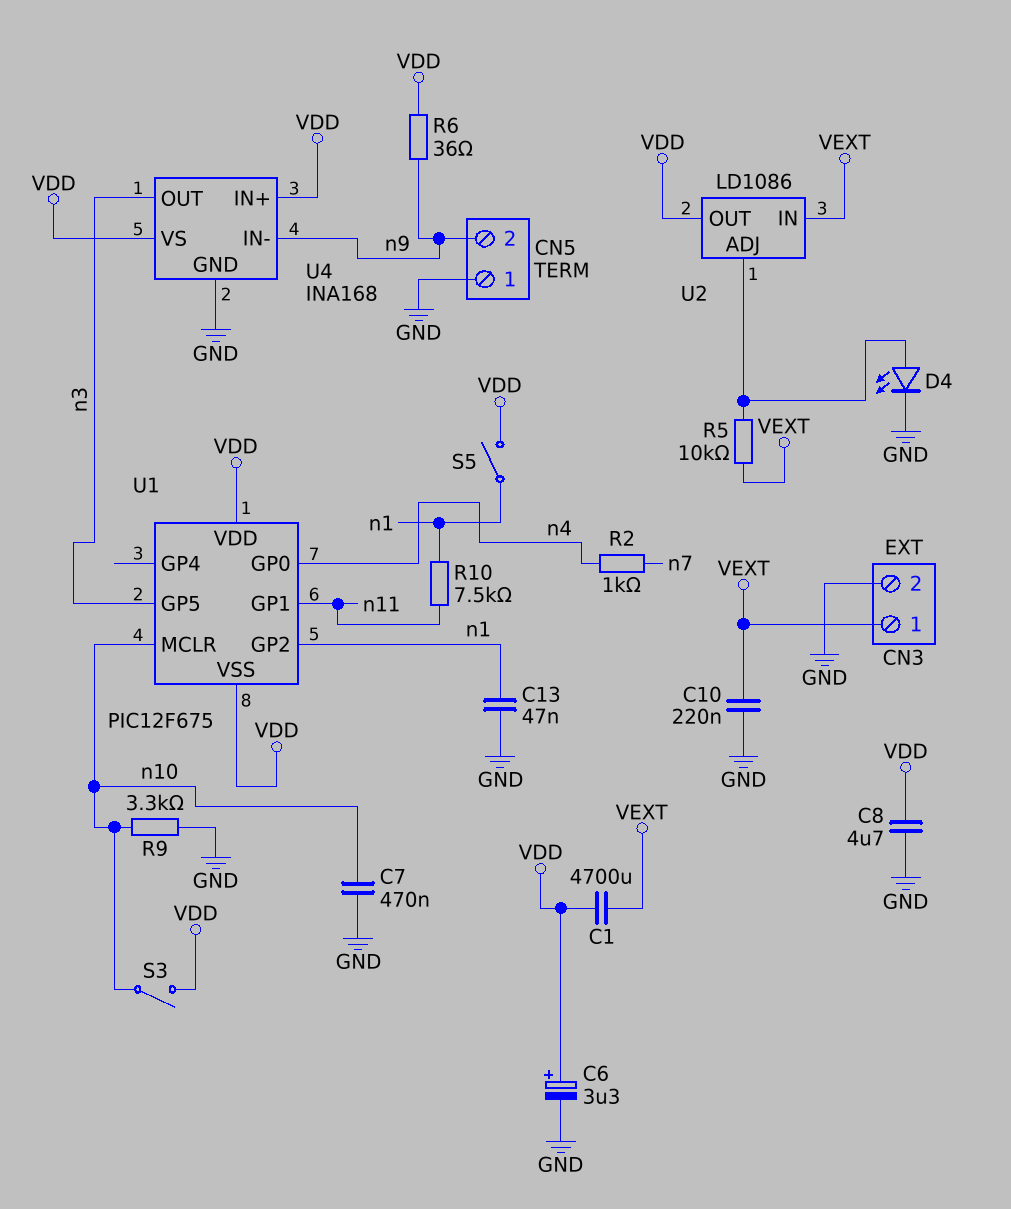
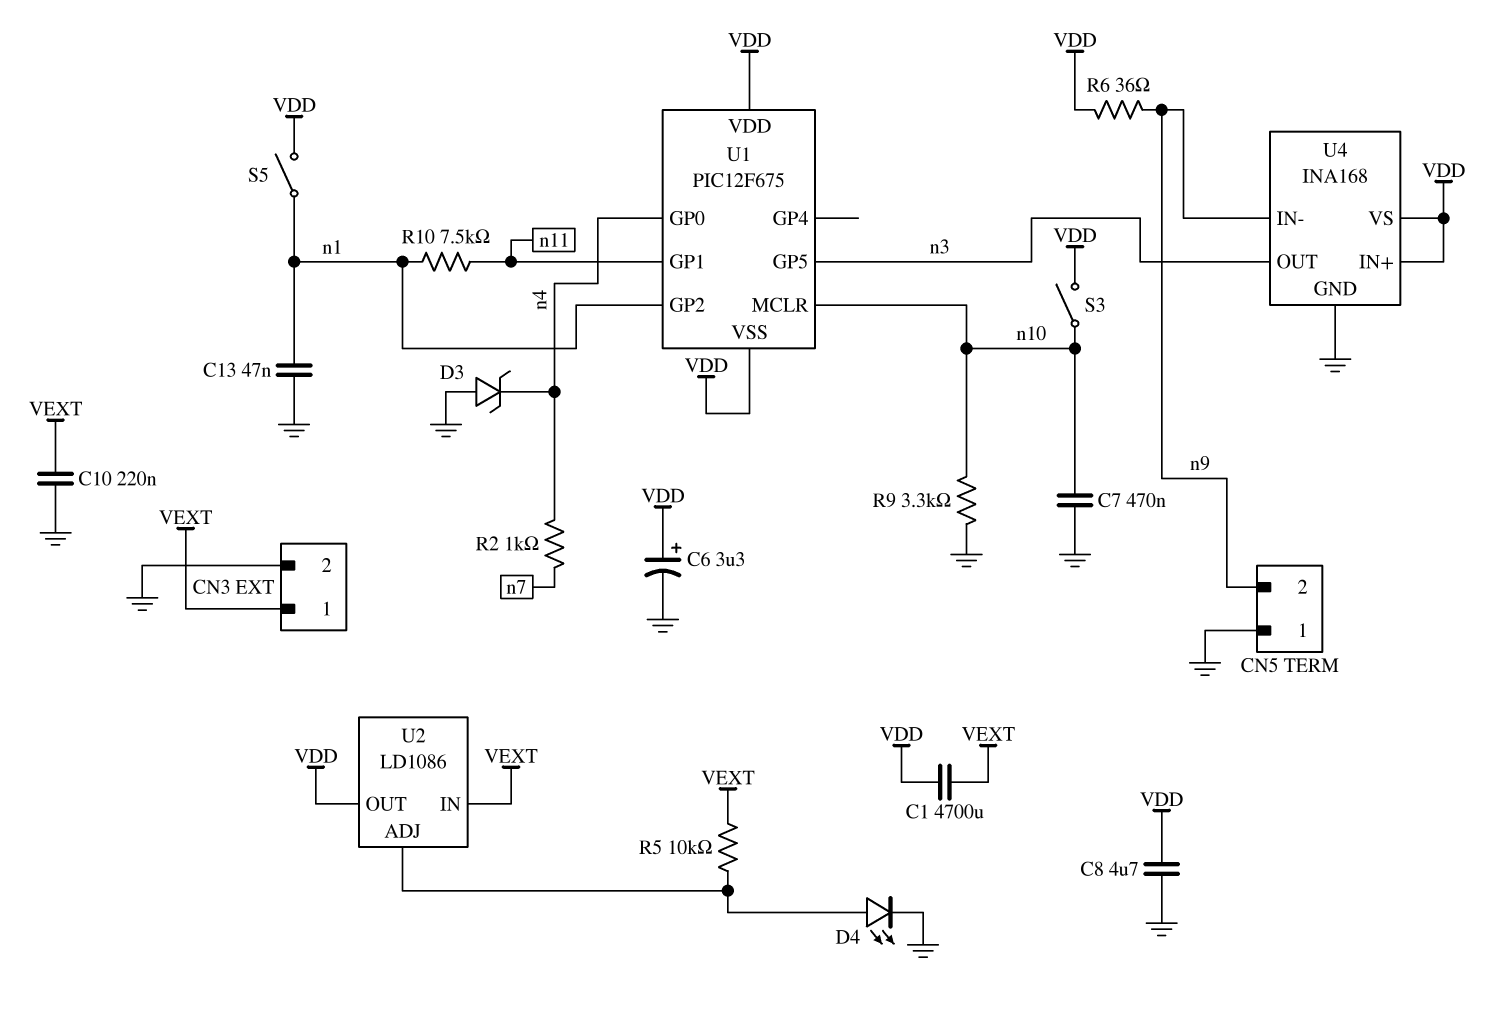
D3: none -> zener (A GND, K n4)

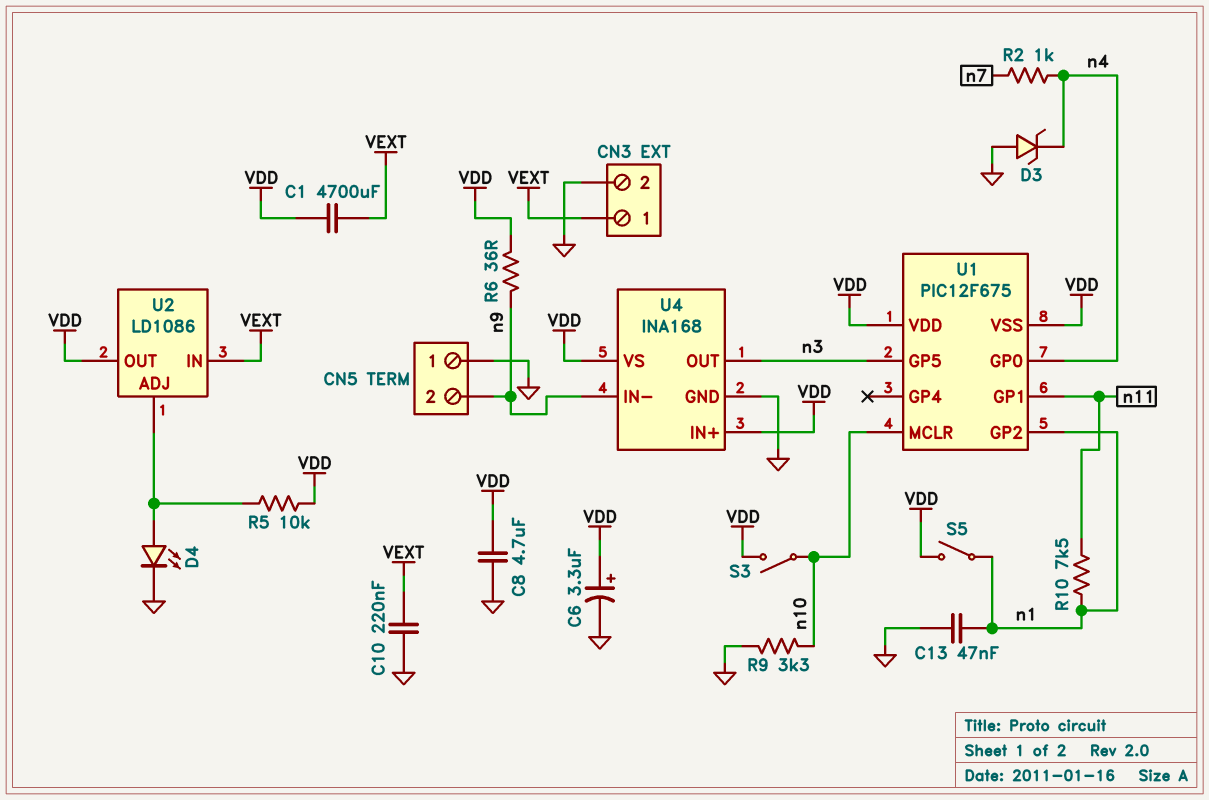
C7: 470nF (GND, n10) -> none
R5: 10k (U2/ADJ, VEXT) -> 10k (U2/ADJ, VDD)

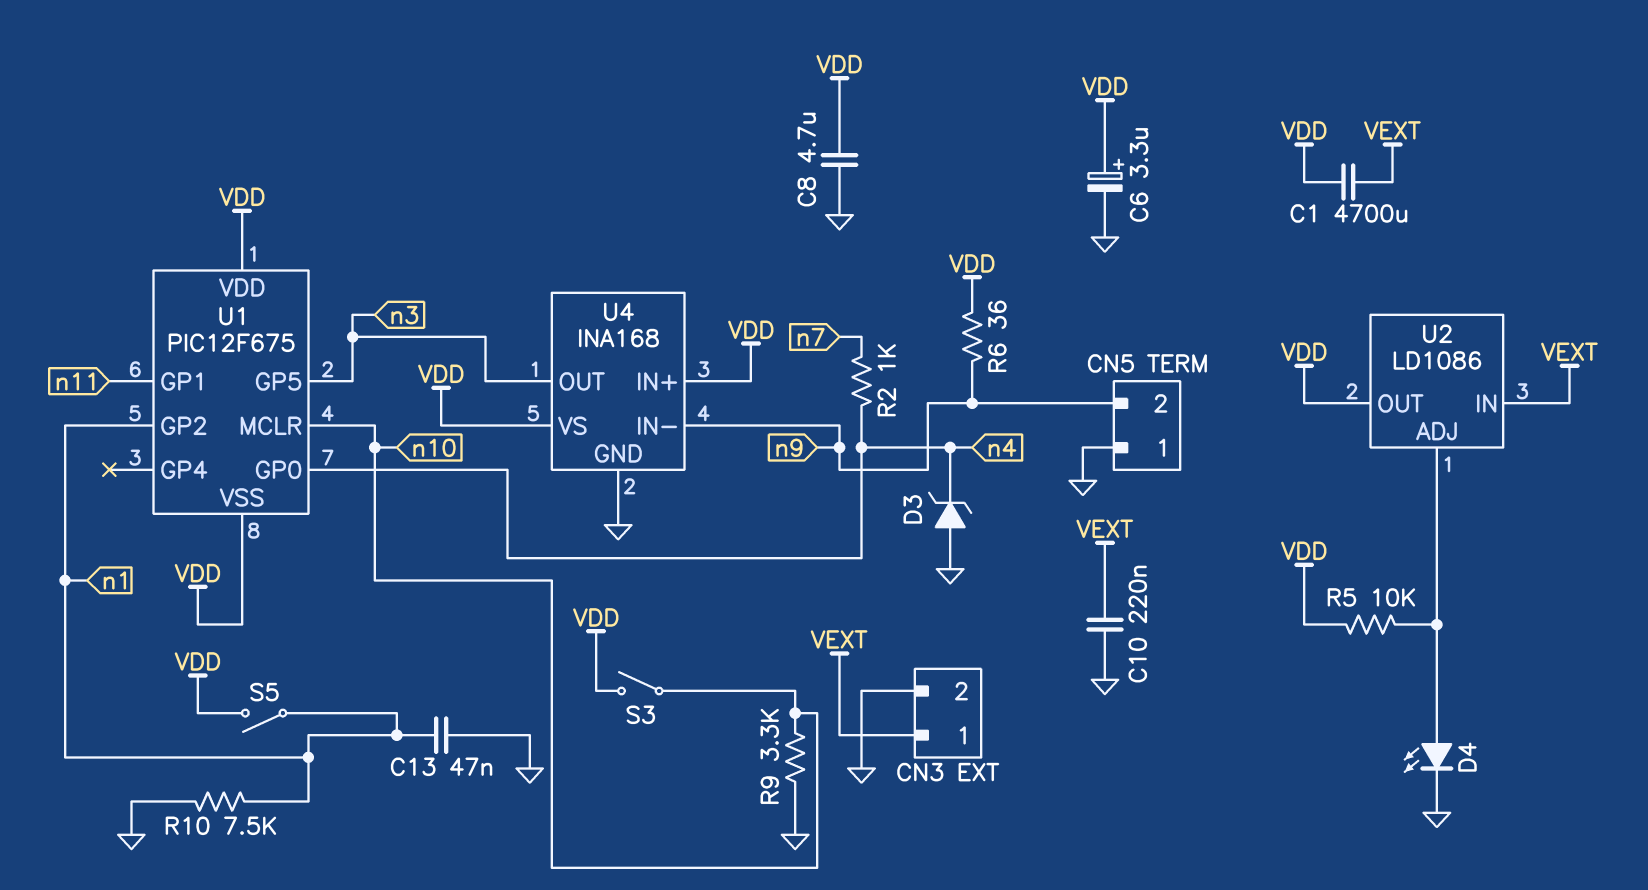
R10: 7.5k (n1, n11) -> 7.5k (GND, n1)

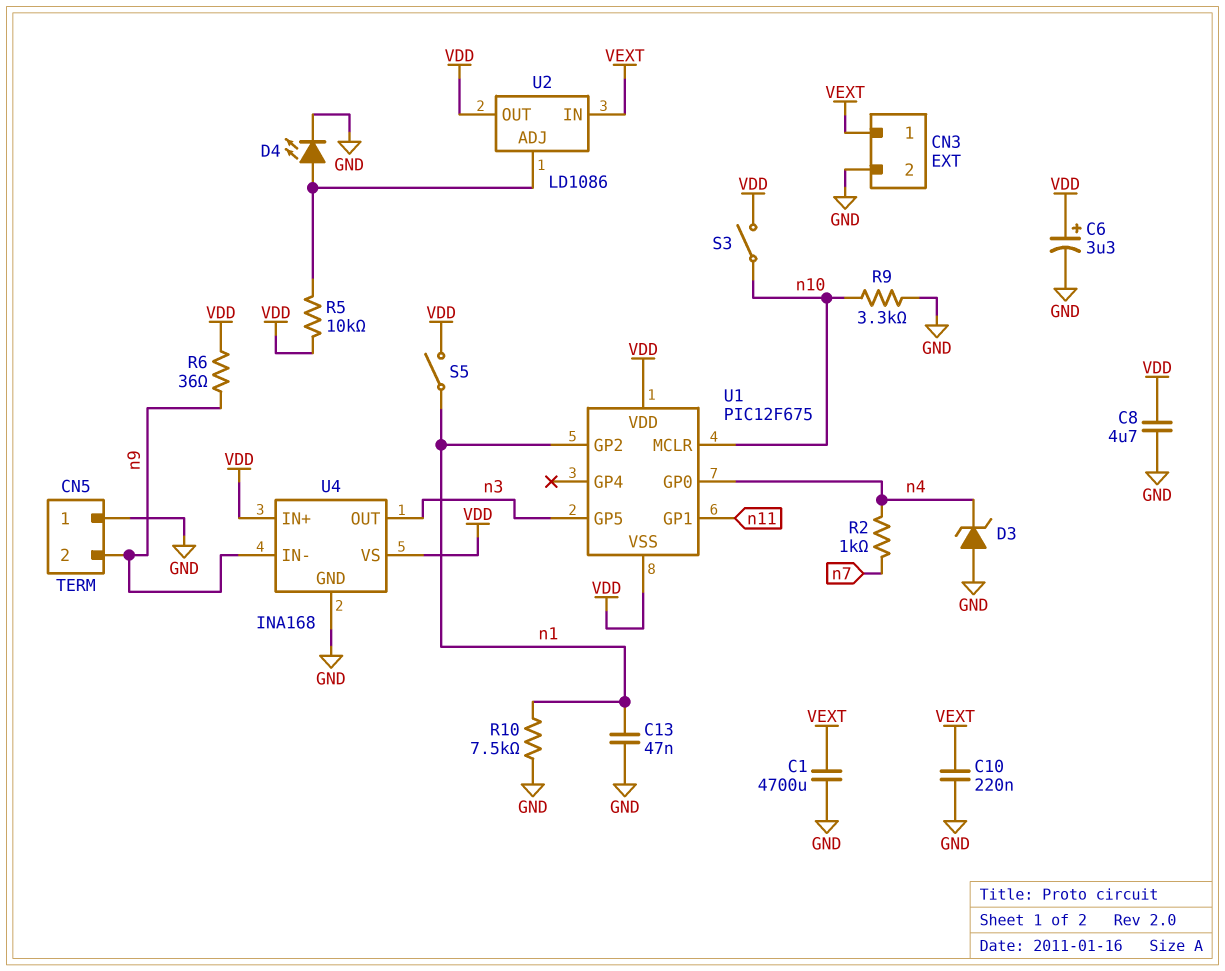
C1: 4700uF (VDD, VEXT) -> 4700uF (GND, VEXT)

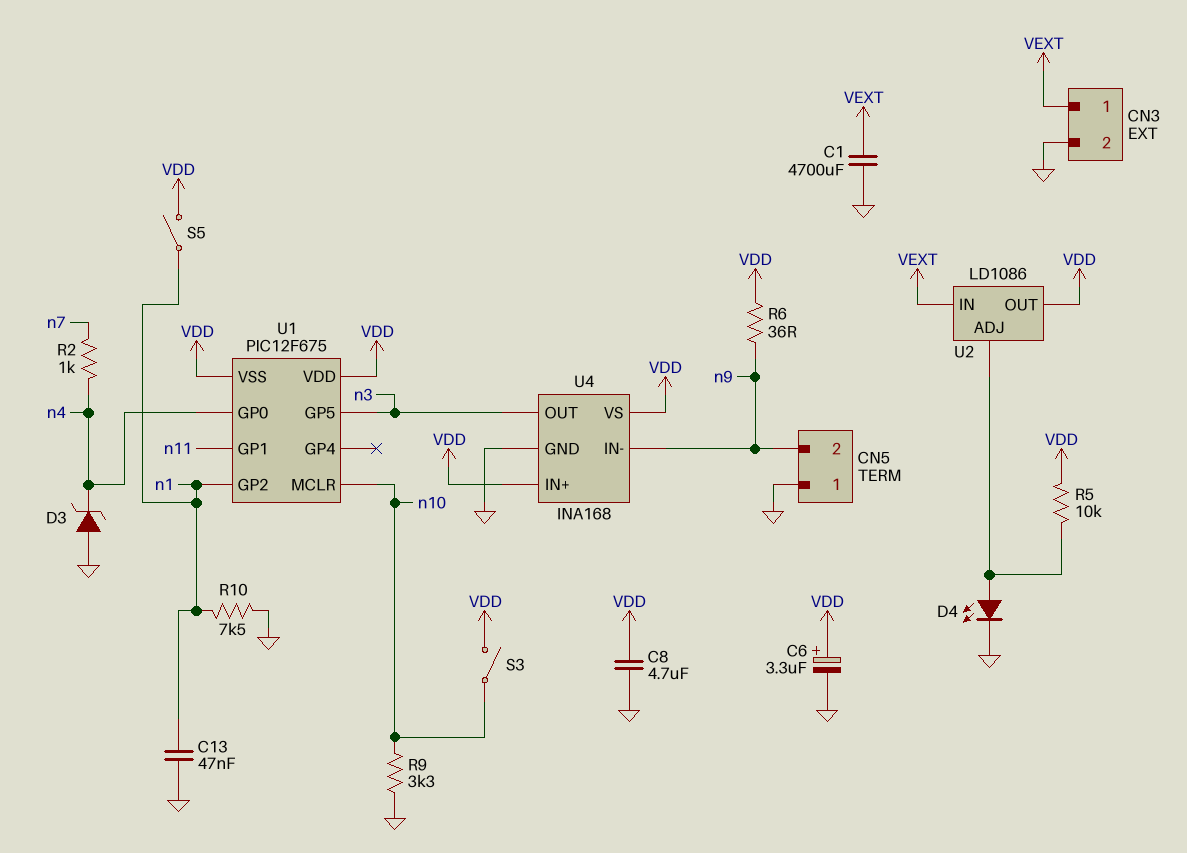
C10: 220nF (GND, VEXT) -> none

